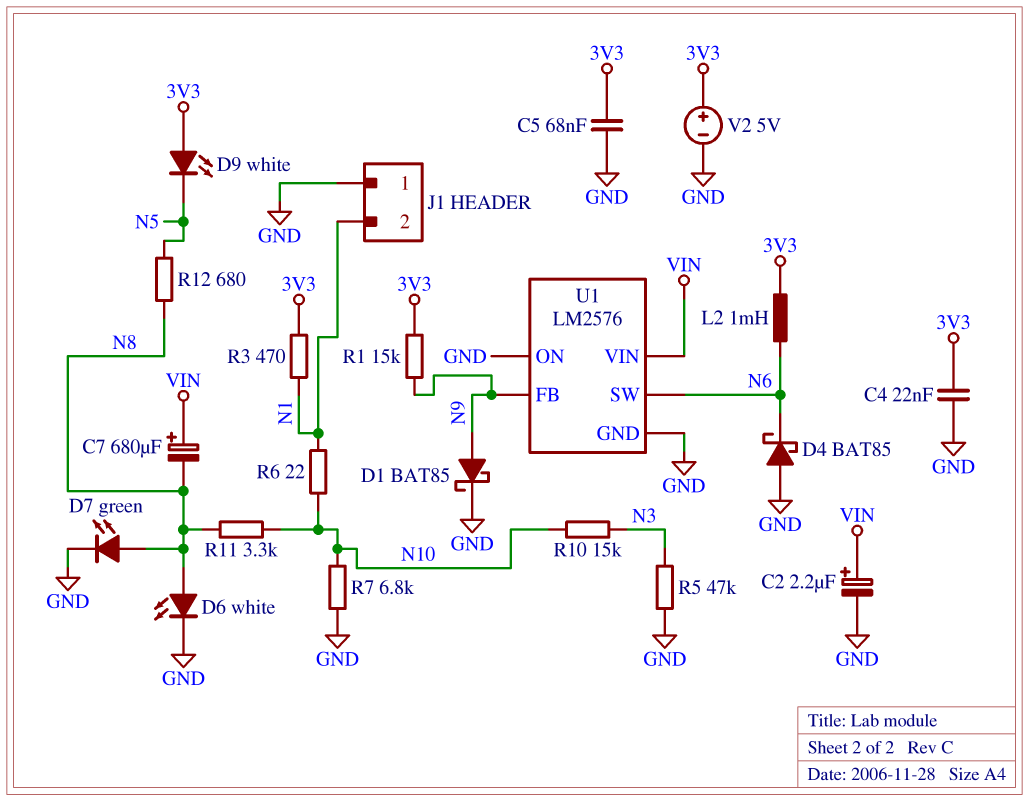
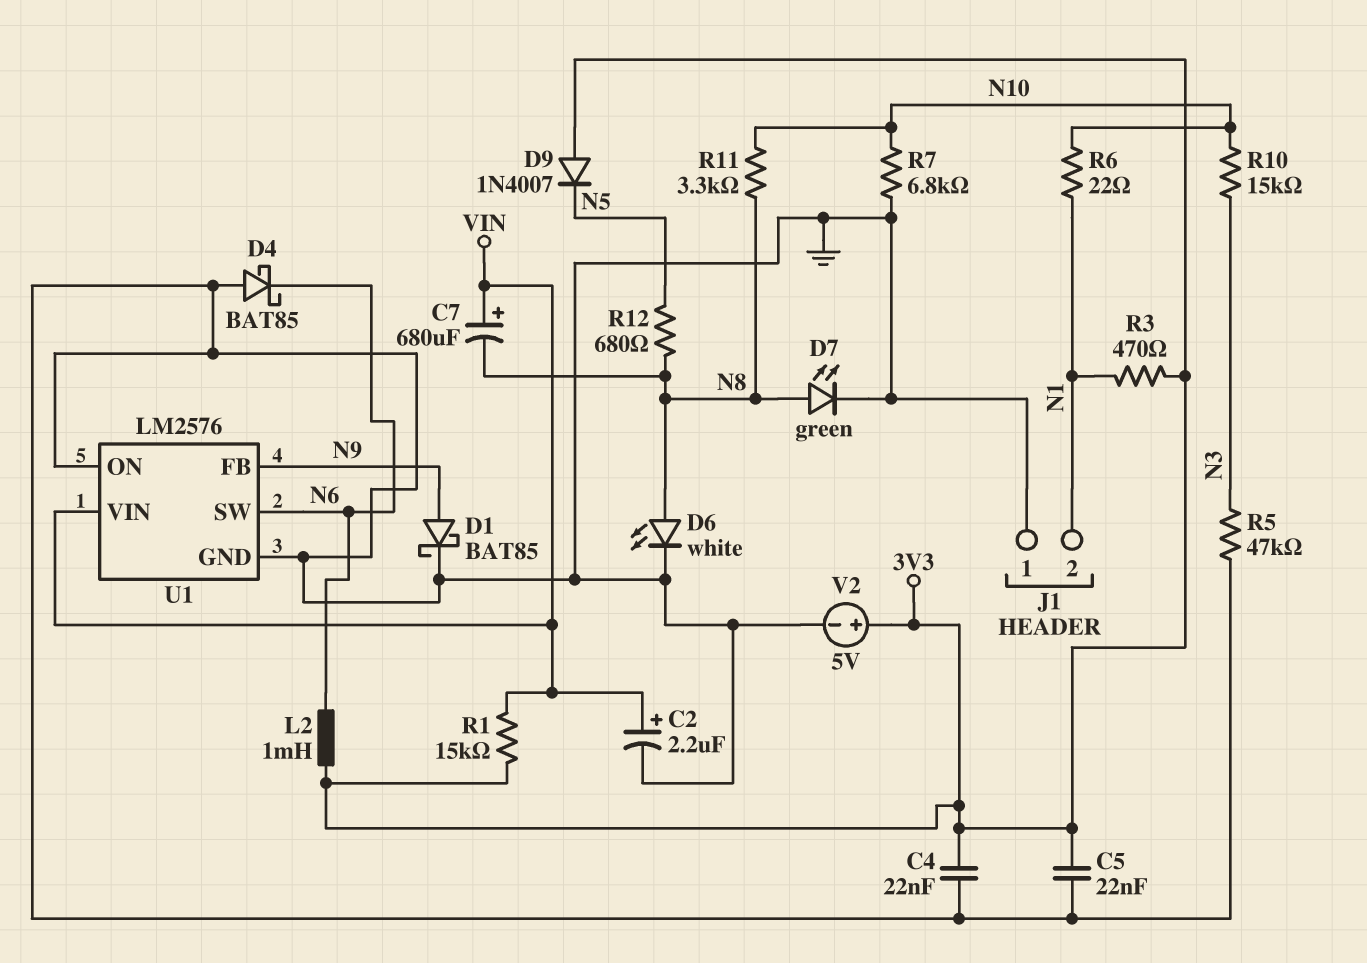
C5: 68nF (3V3, GND) -> 22nF (3V3, GND)
D9: LED white (A 3V3, K N5) -> diode 1N4007 (A 3V3, K N5)
R1: 15k (3V3, N9) -> 15k (3V3, VIN)

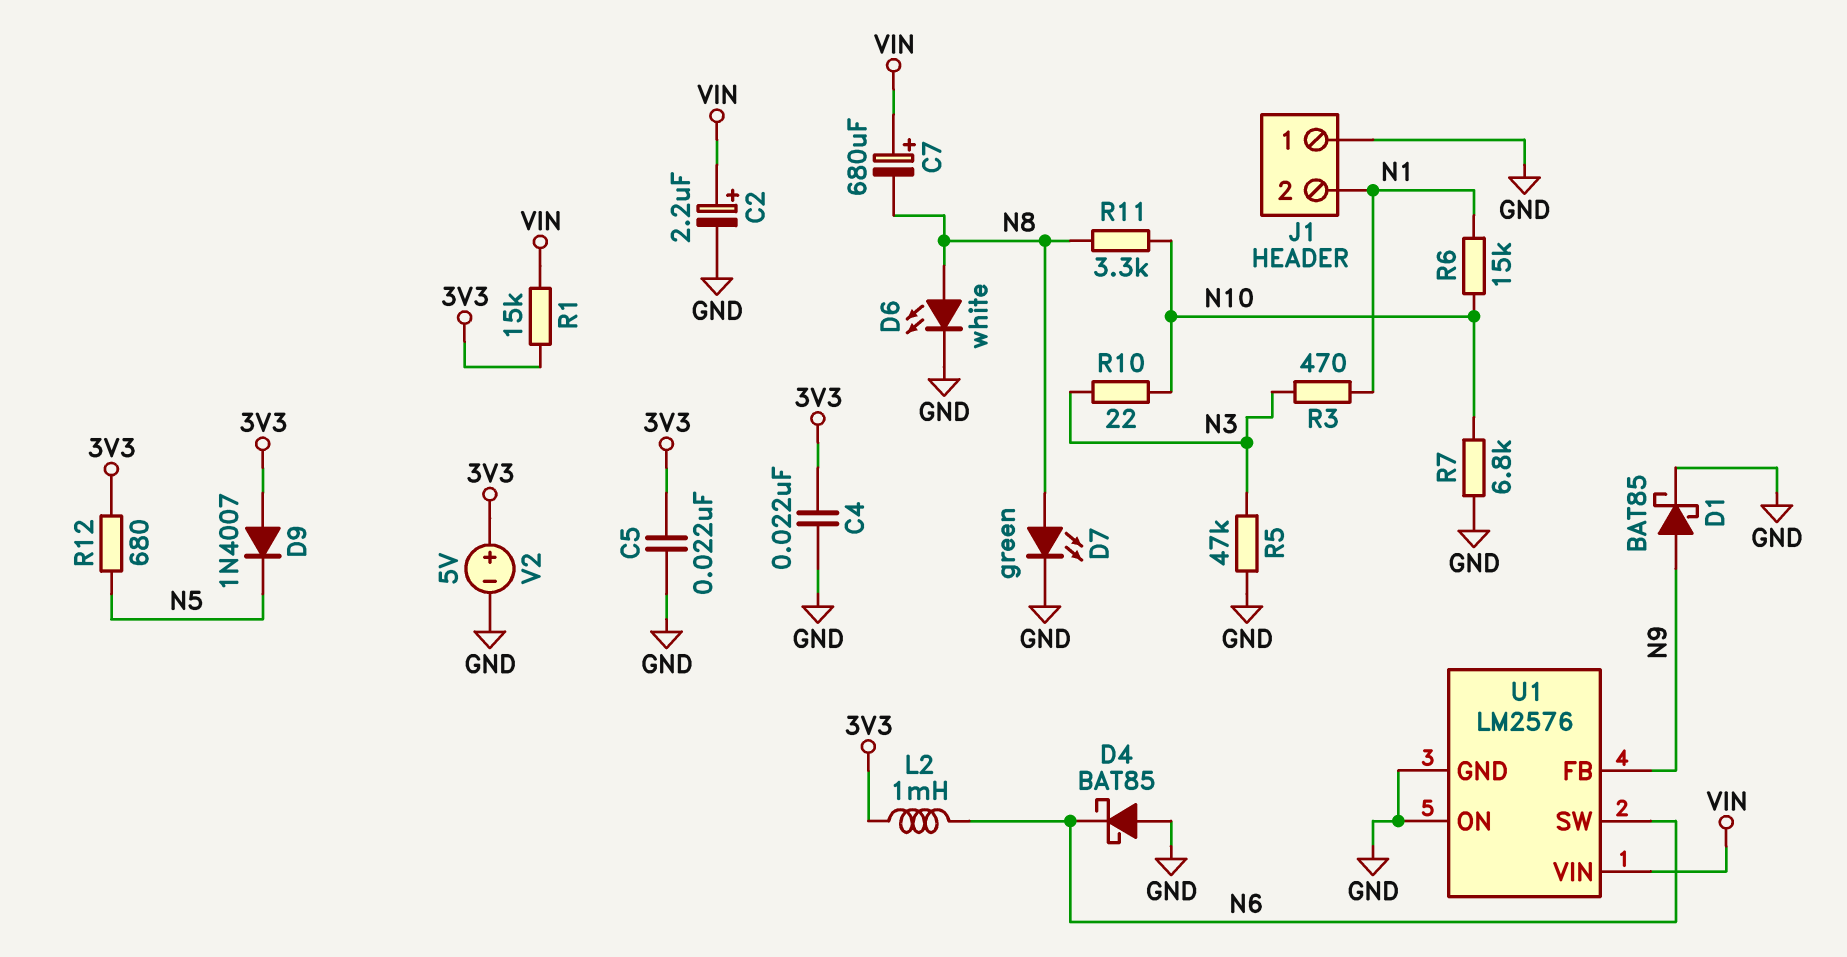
R3: 470 (3V3, N1) -> 470 (N1, N3)
R6: 22 (N1, N10) -> 15k (N1, N10)
R10: 15k (N3, N10) -> 22 (N3, N10)
R12: 680 (N5, N8) -> 680 (3V3, N5)

